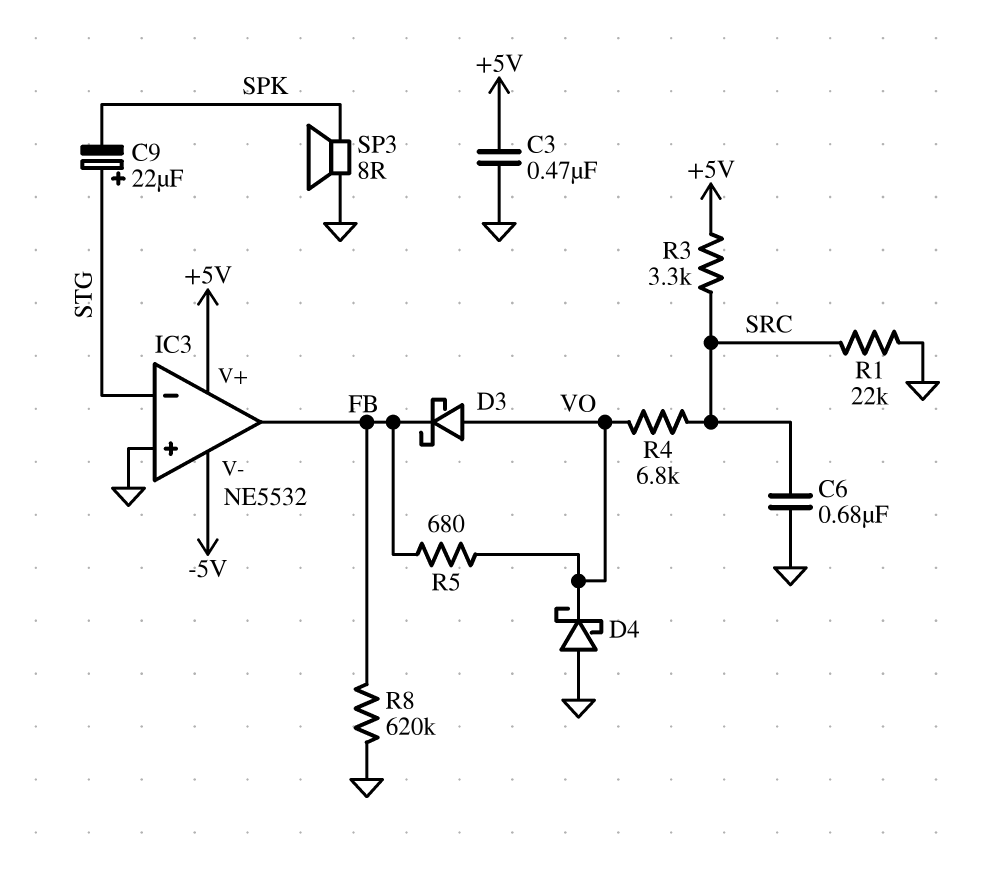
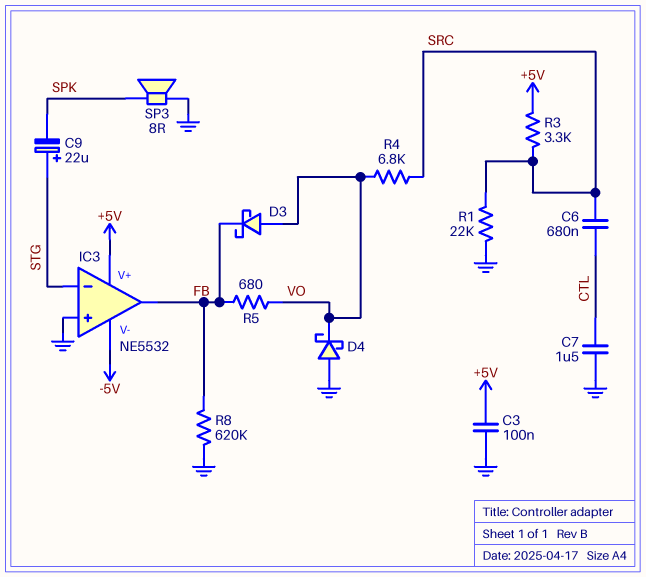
C3: 470nF (+5V, GND) -> 100nF (+5V, GND)
C6: 680nF (GND, SRC) -> 680nF (CTL, SRC)
C7: none -> 1.5uF (CTL, GND)

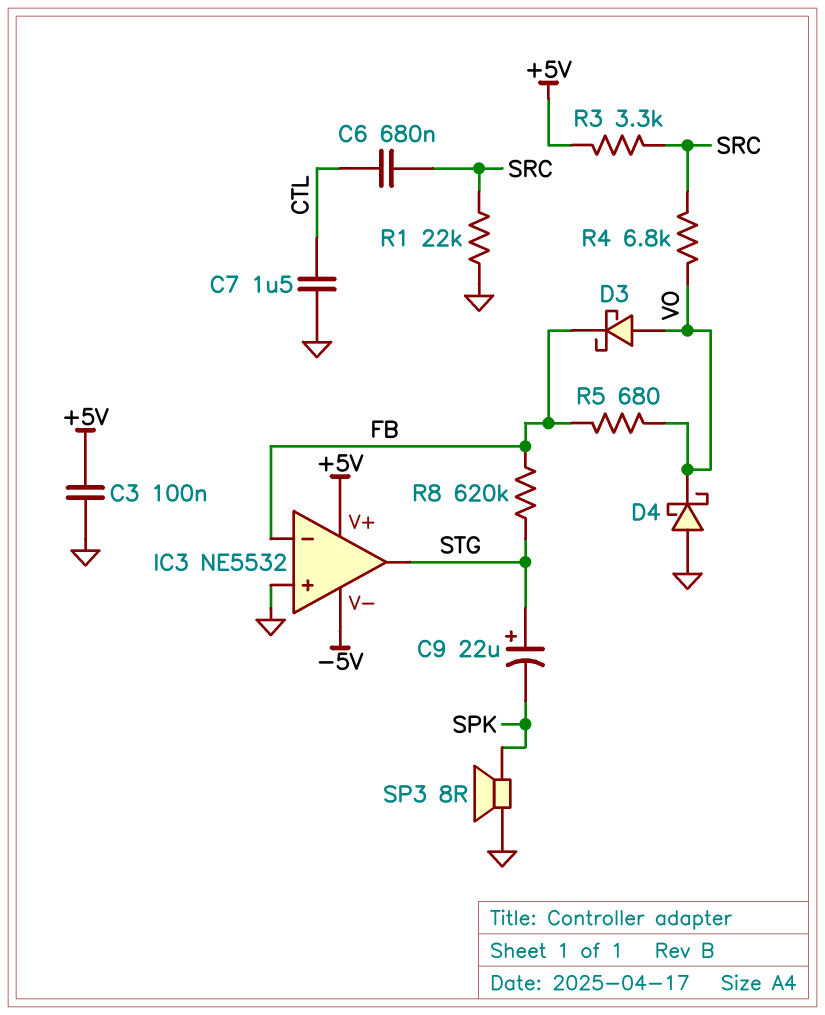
IC3 pin in-: STG -> FB
IC3 pin out: FB -> STG
R8: 620k (FB, GND) -> 620k (FB, STG)

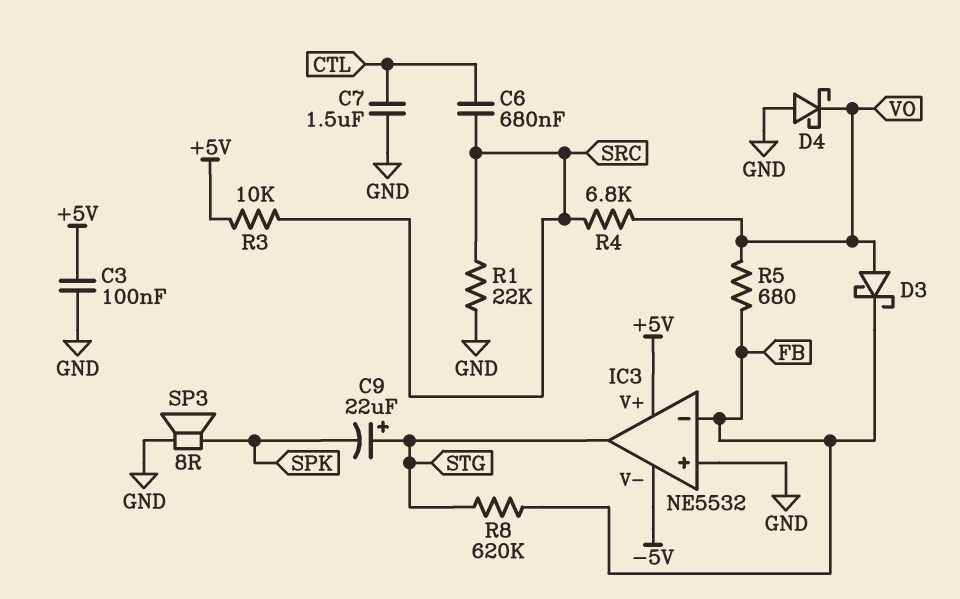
R3: 3.3k (+5V, SRC) -> 10k (+5V, SRC)

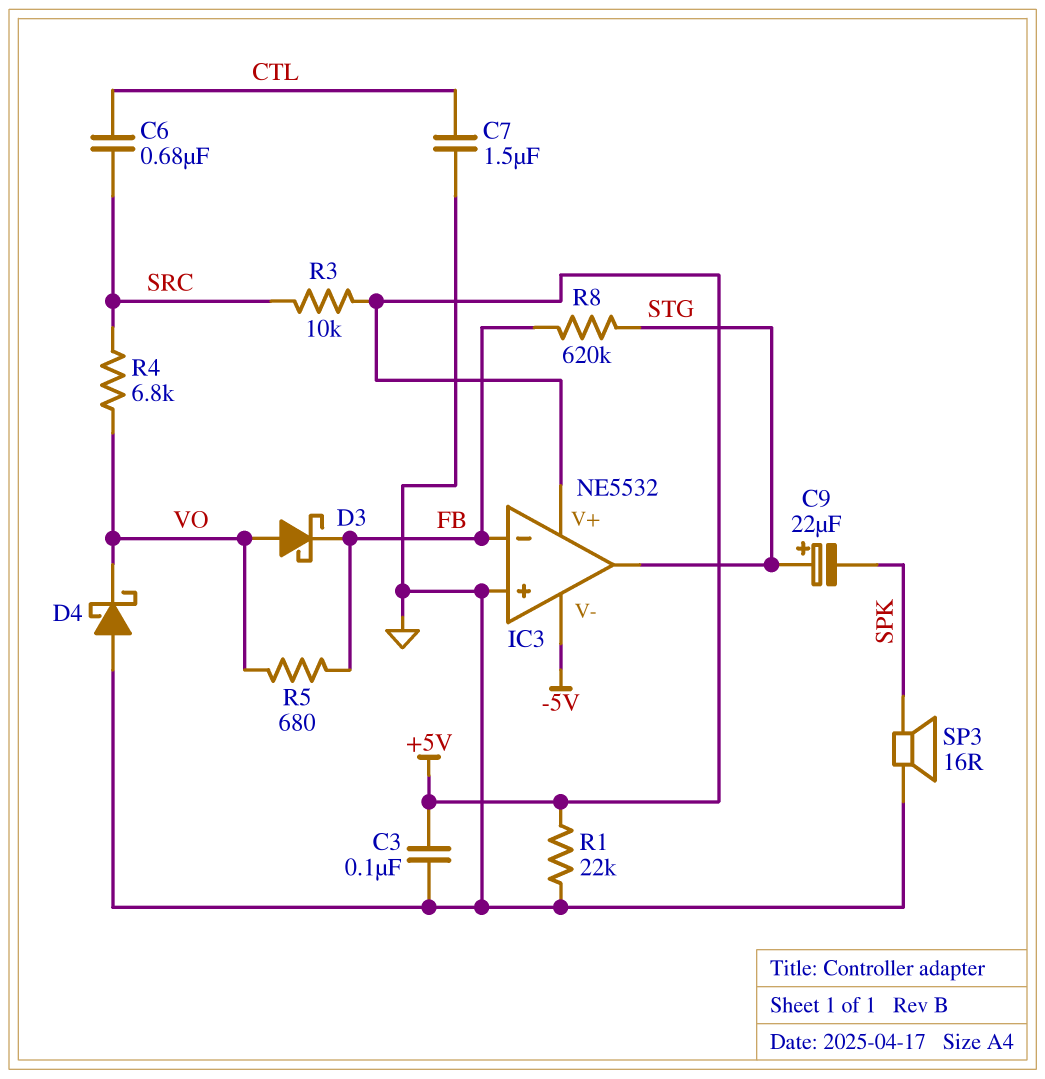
R1: 22k (GND, SRC) -> 22k (+5V, GND)
SP3: speaker 8R (GND, SPK) -> speaker 16R (GND, SPK)

